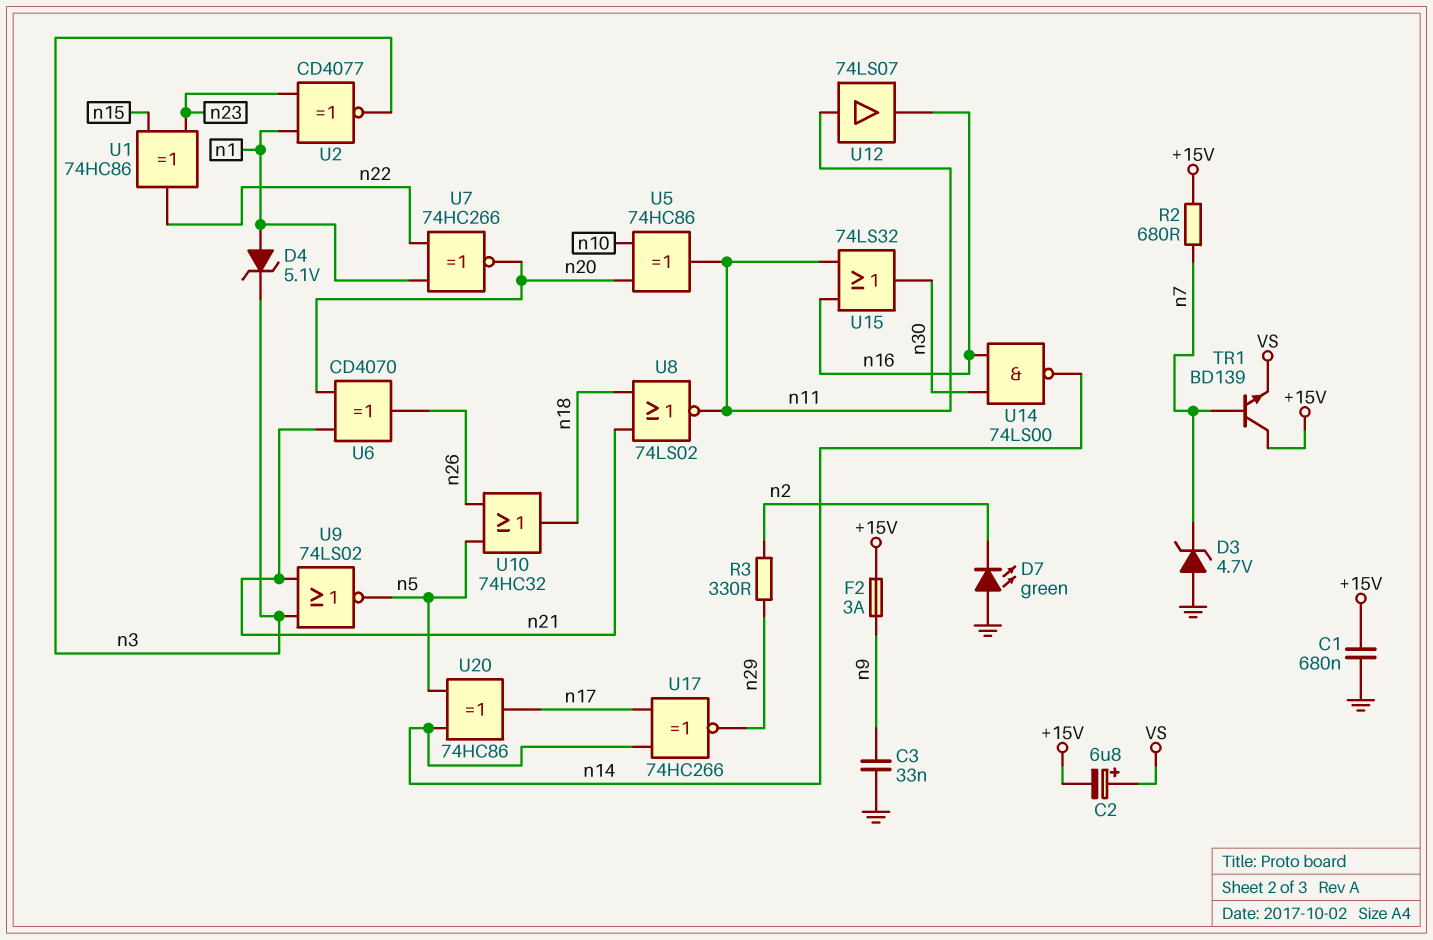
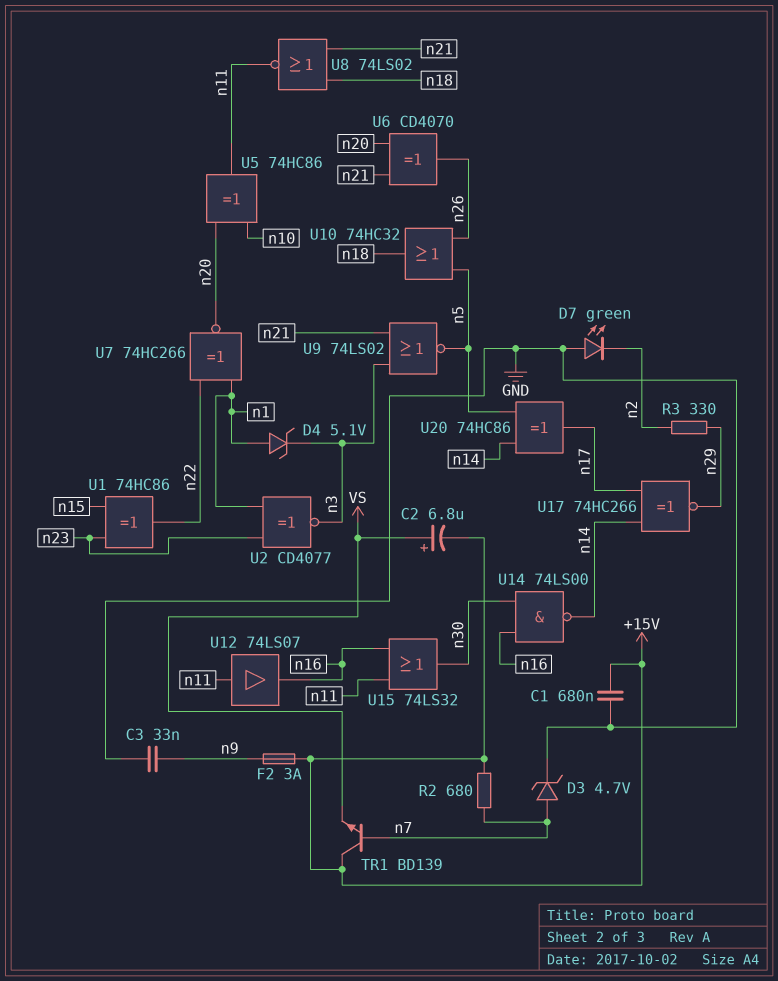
D3: zener 4.7V (A GND, K n7) -> zener 4.7V (A n7, K GND)

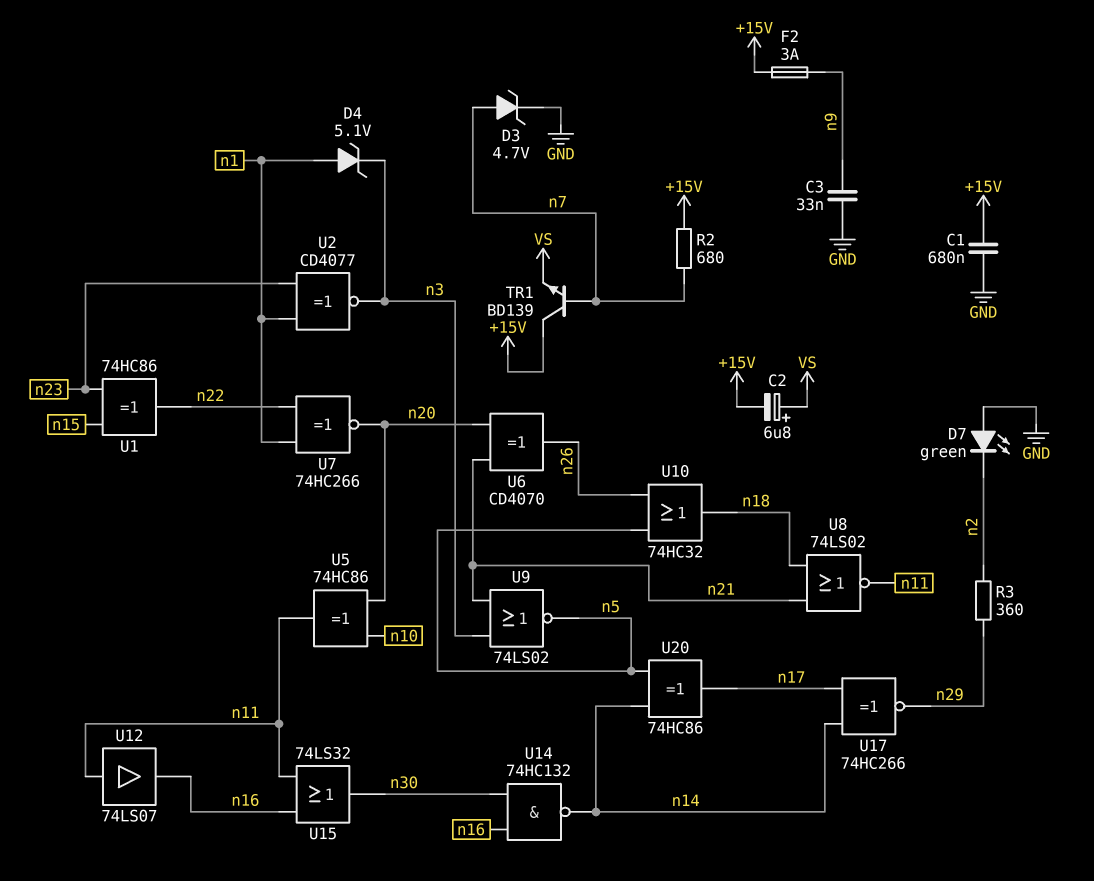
R3: 330 (n2, n29) -> 360 (n2, n29)
U14: NAND 74LS00 (in n16, in n30, out n14) -> NAND 74HC132 (in n16, in n30, out n14)

